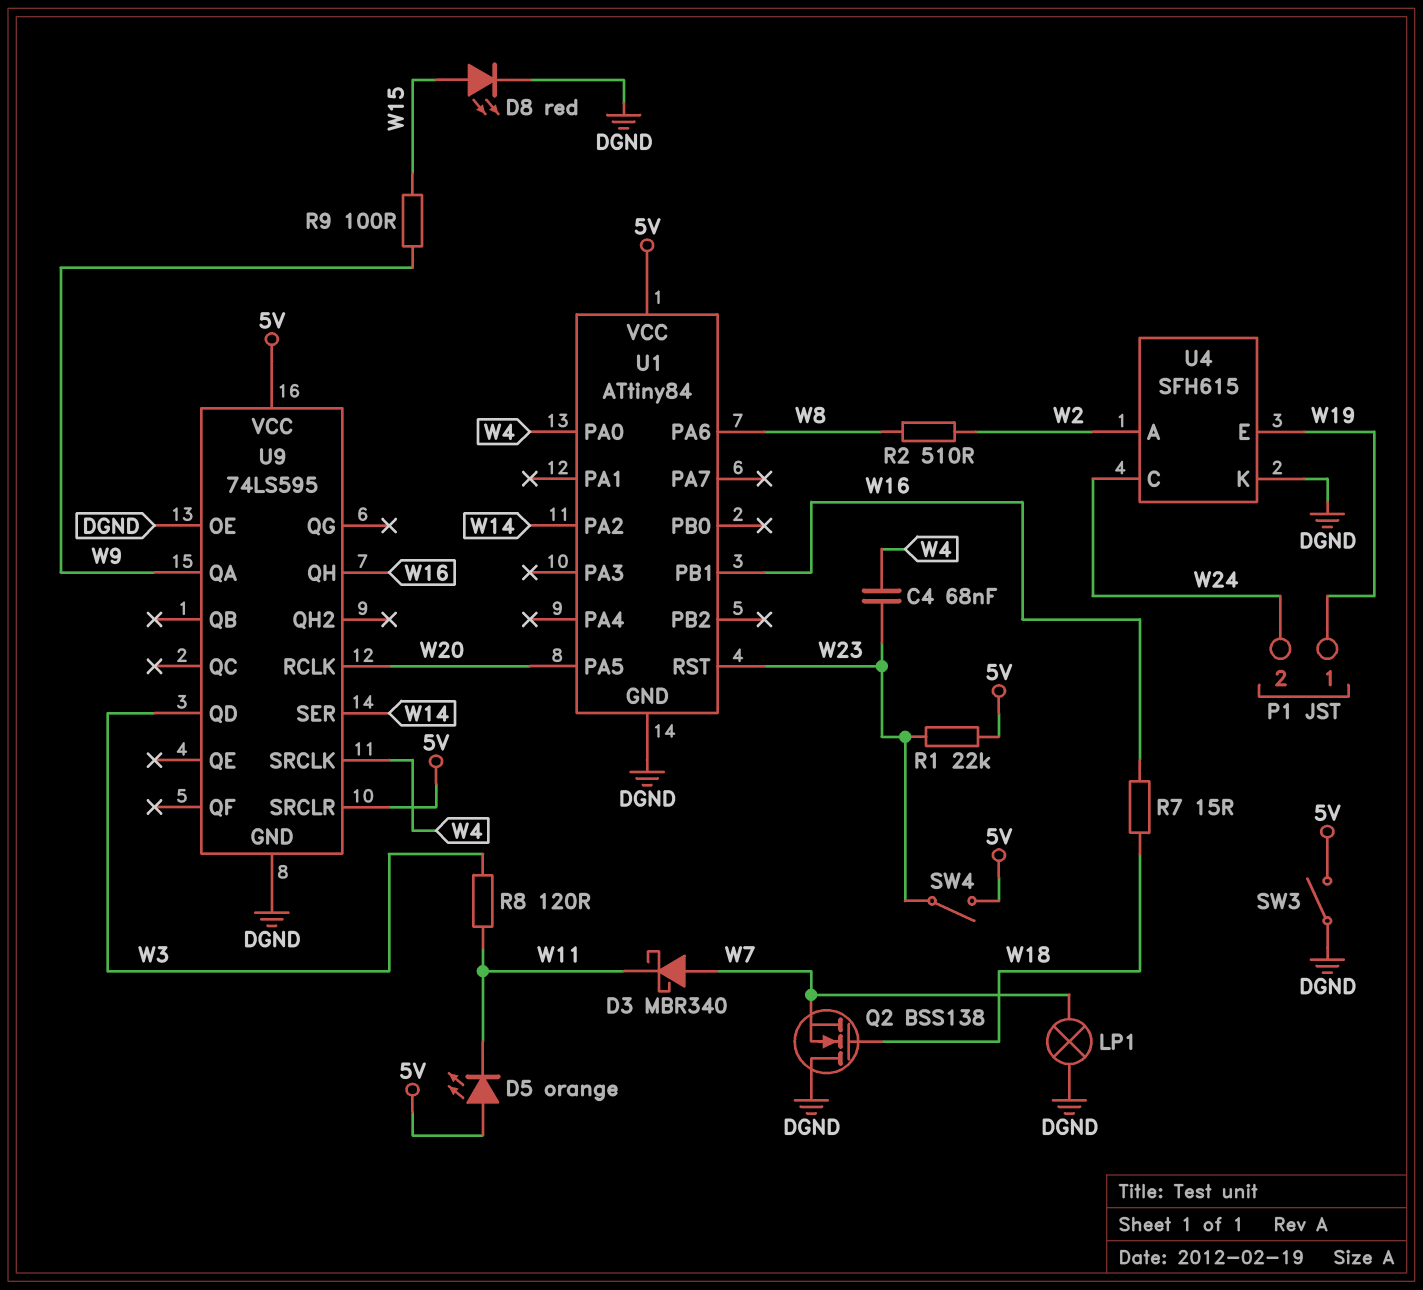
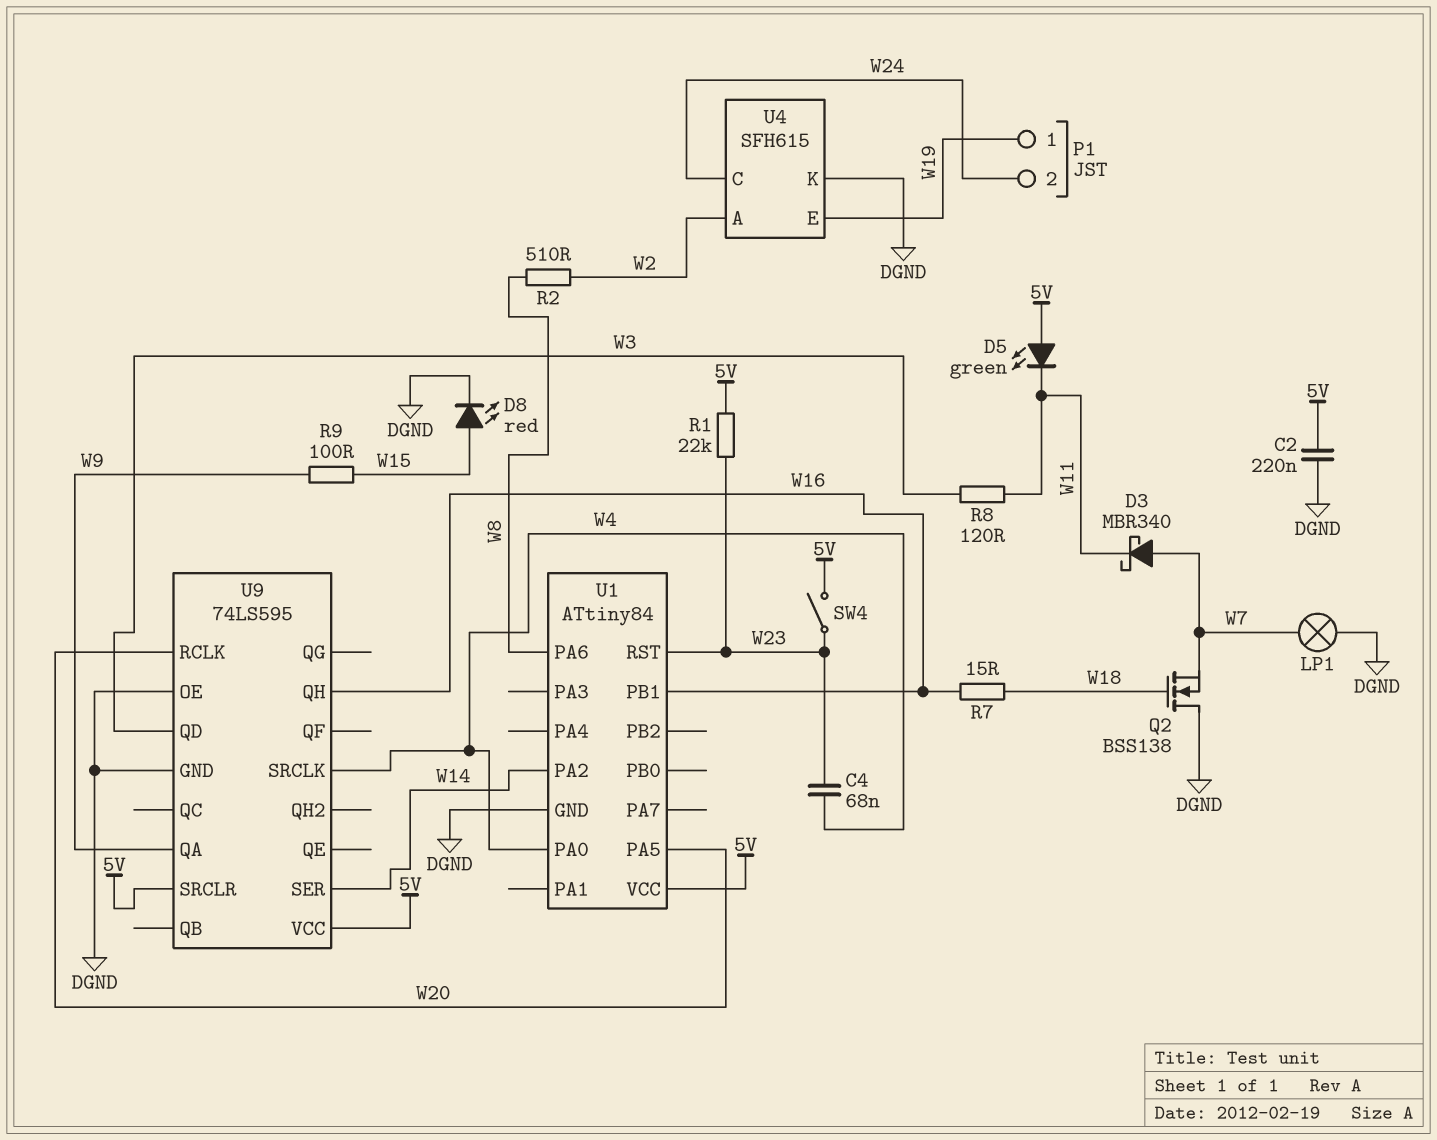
C2: none -> 220nF (5V, DGND)
D5: LED orange (A 5V, K W11) -> LED green (A 5V, K W11)
SW3: switch (5V, DGND) -> none

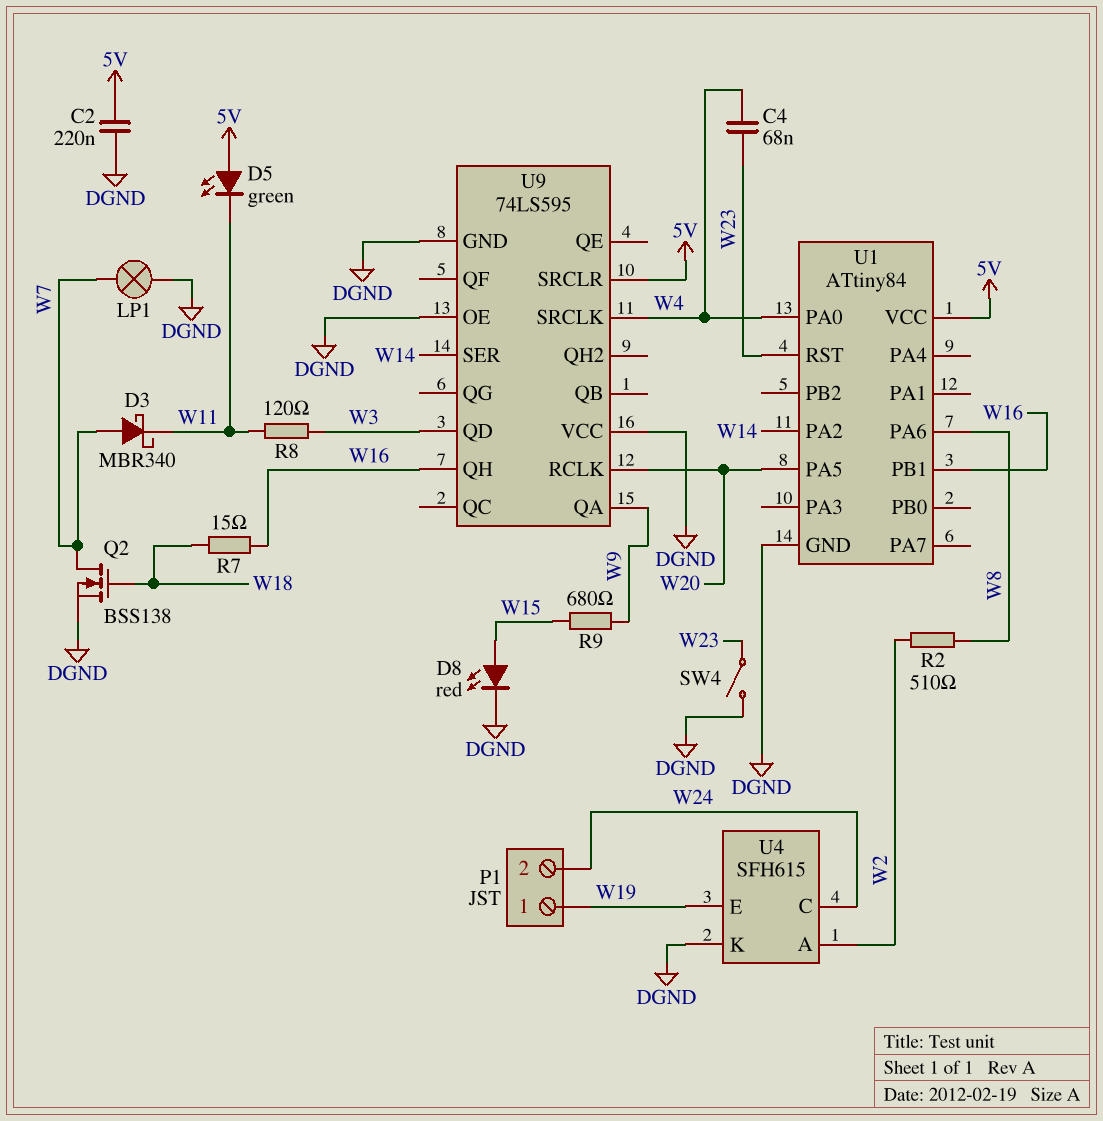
Q2: NMOS BSS138 (G W18, D DGND, S W7) -> NMOS BSS138 (G W18, D W7, S DGND)
R1: 22k (5V, W23) -> none
R9: 100 (W9, W15) -> 680 (W9, W15)
SW4: switch (5V, W23) -> switch (DGND, W23)
U9 pin VCC: 5V -> DGND

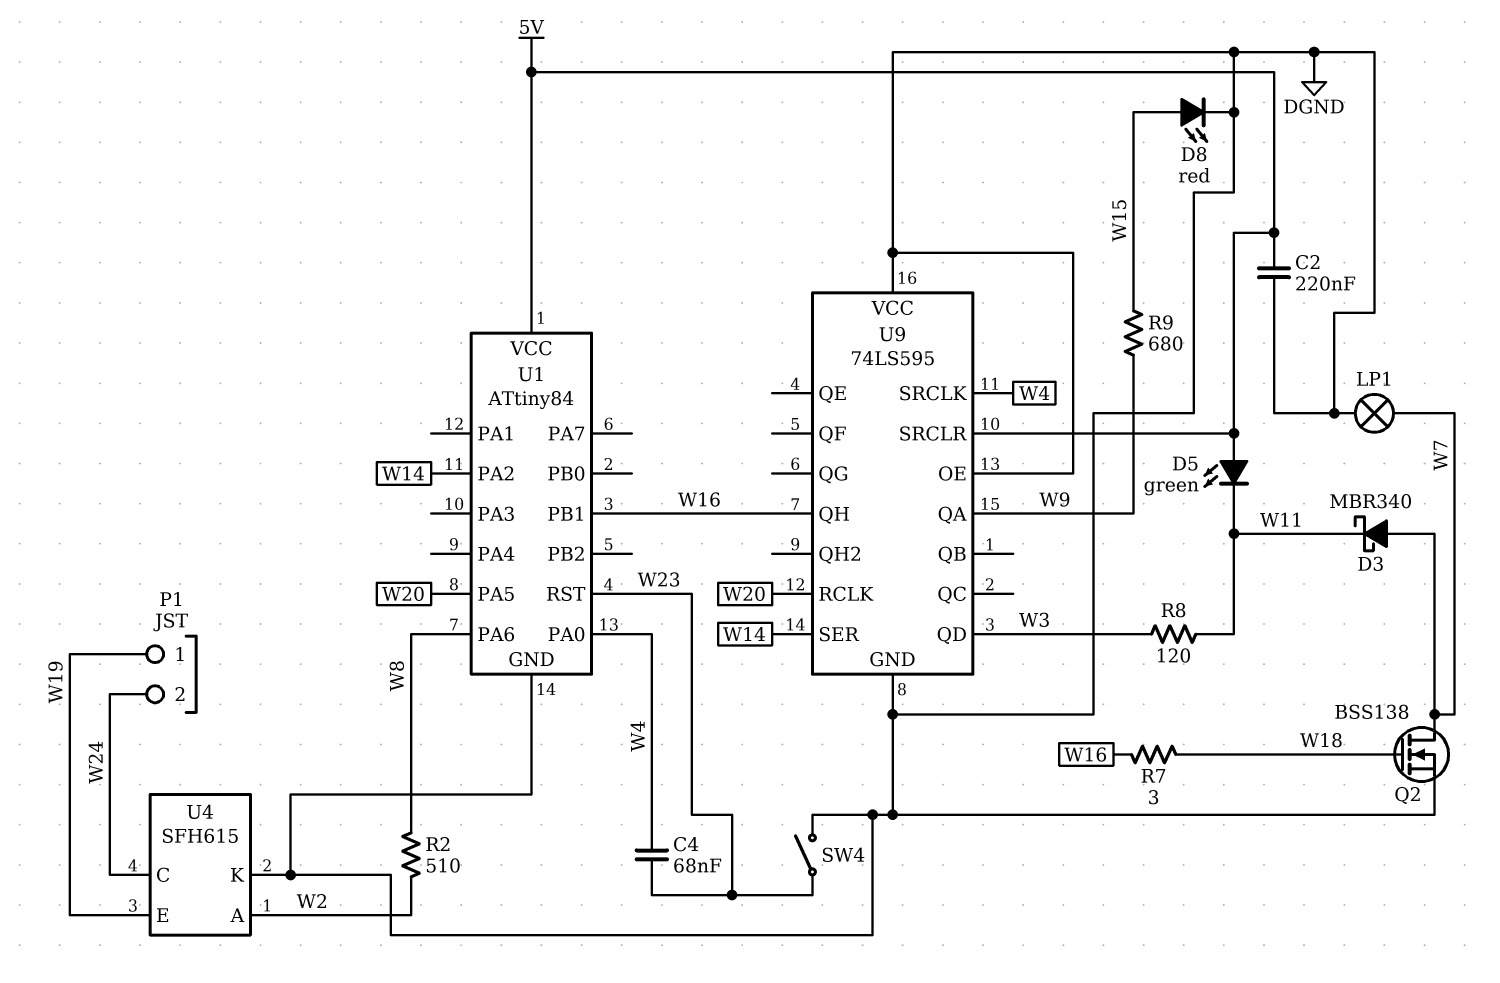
R7: 15 (W16, W18) -> 3 (W16, W18)

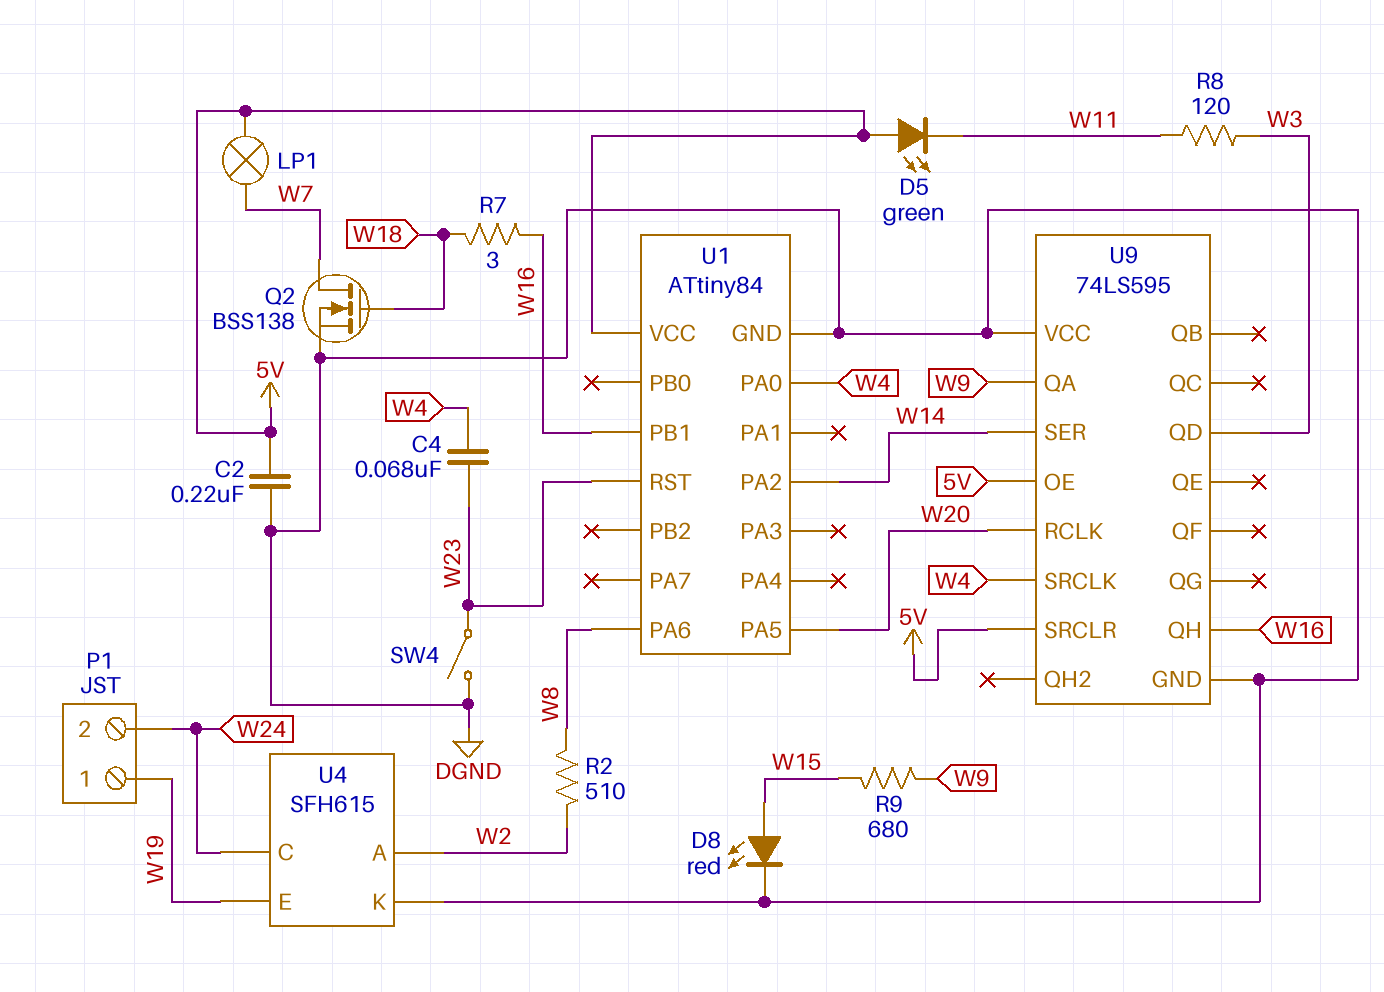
D3: schottky MBR340 (A W7, K W11) -> none
LP1: lamp (DGND, W7) -> lamp (5V, W7)
U9 pin OE: DGND -> 5V

